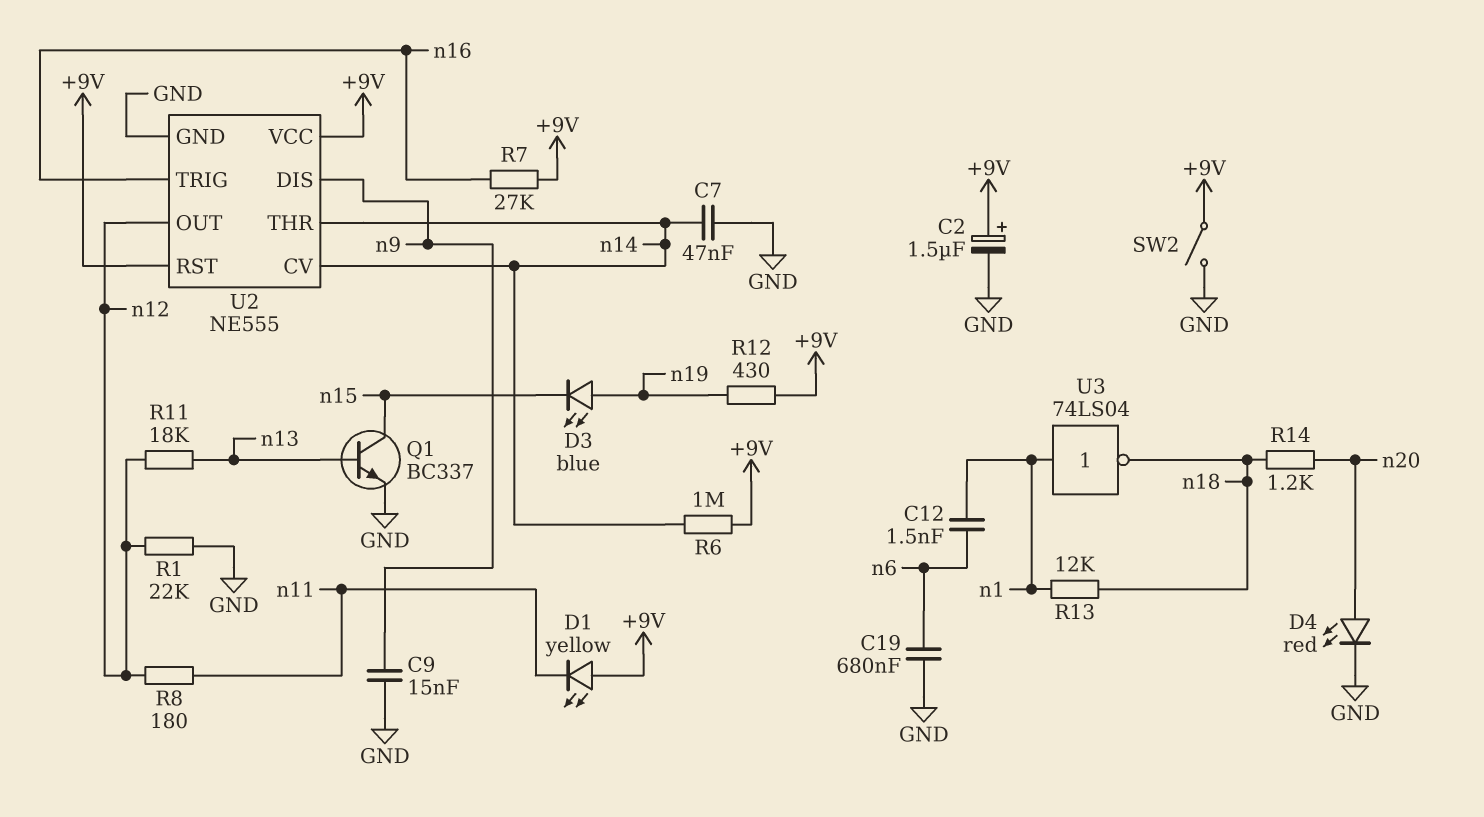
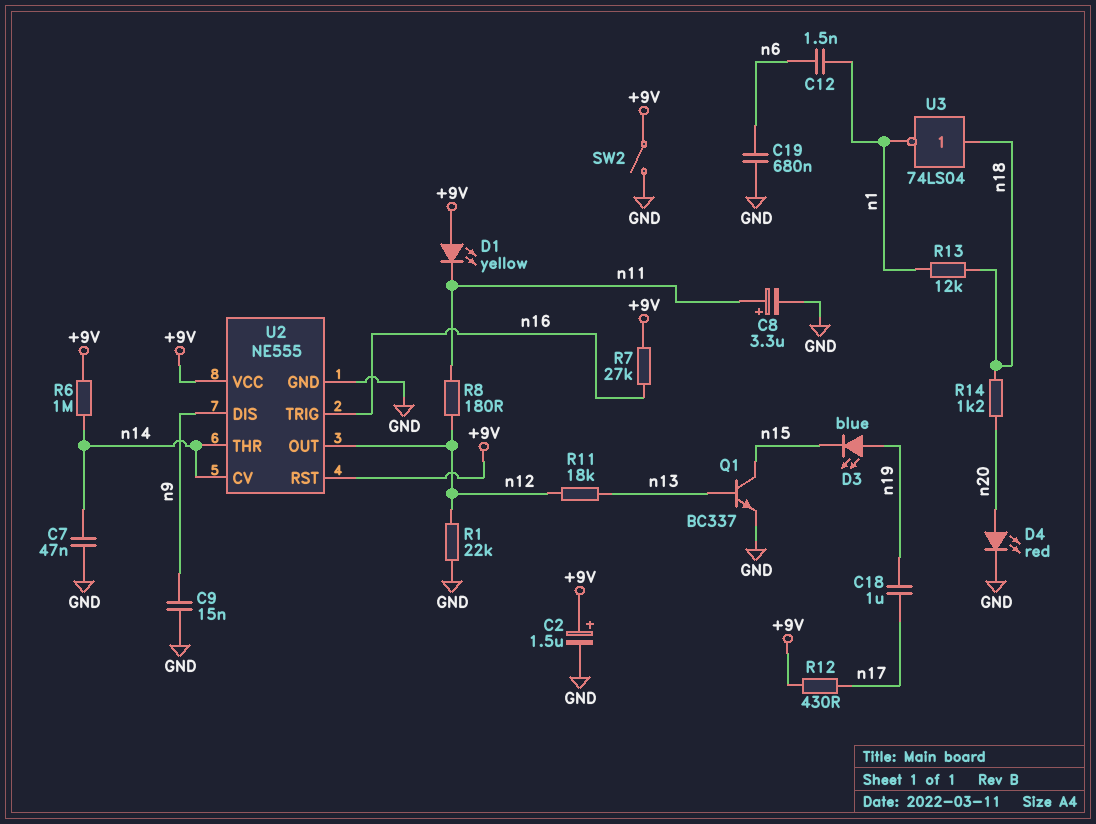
C8: none -> 3.3uF (plus n11, minus GND)
C18: none -> 1uF (n17, n19)
R12: 430 (+9V, n19) -> 430 (+9V, n17)
U3: NOT 74LS04 (in n1, out n18) -> NOT 74LS04 (in n18, out n1)

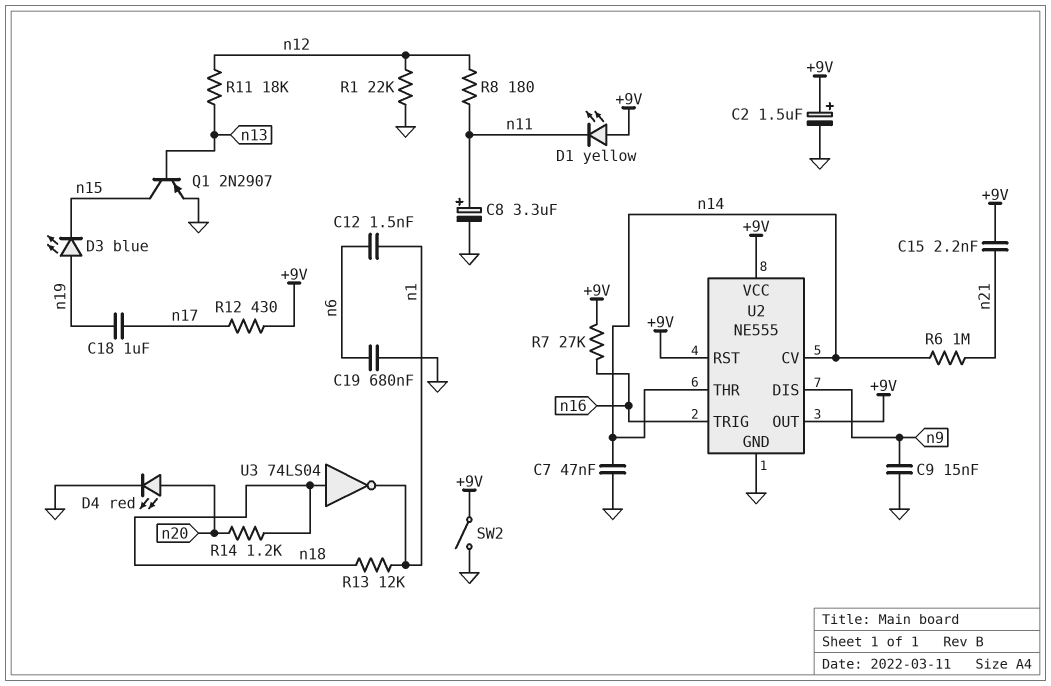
C15: none -> 2.2nF (+9V, n21)
Q1: NPN BC337 (B n13, C n15, E GND) -> PNP 2N2907 (B n13, C n15, E GND)
R6: 1M (+9V, n14) -> 1M (n14, n21)
U2 pin OUT: n12 -> +9V

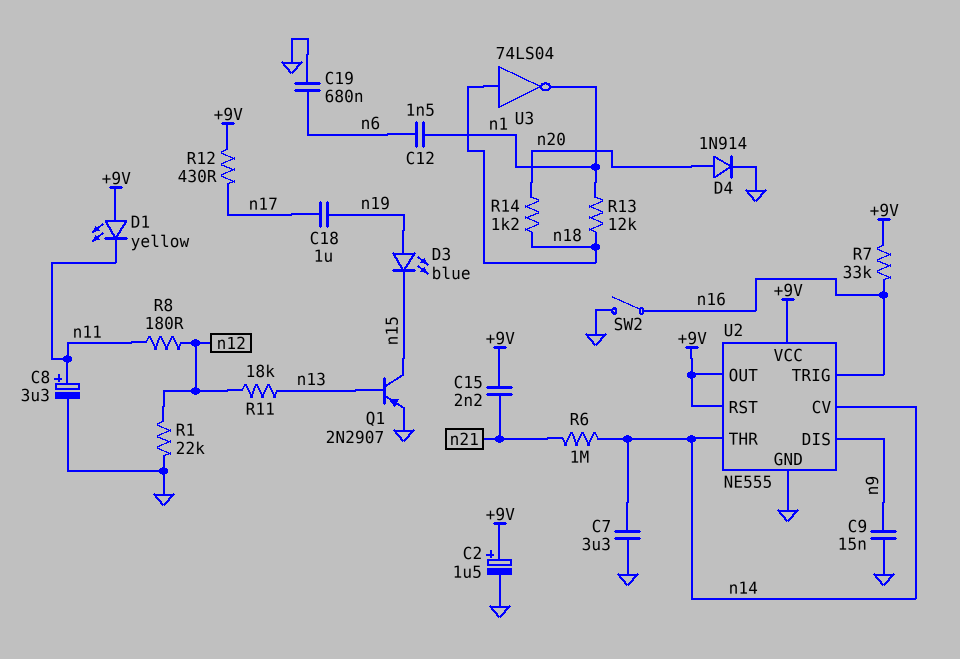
C7: 47nF (GND, n14) -> 3.3uF (GND, n14)
D4: LED red (A n20, K GND) -> diode 1N914 (A n20, K GND)
R7: 27k (+9V, n16) -> 33k (+9V, n16)
SW2: switch (+9V, GND) -> switch (GND, n16)

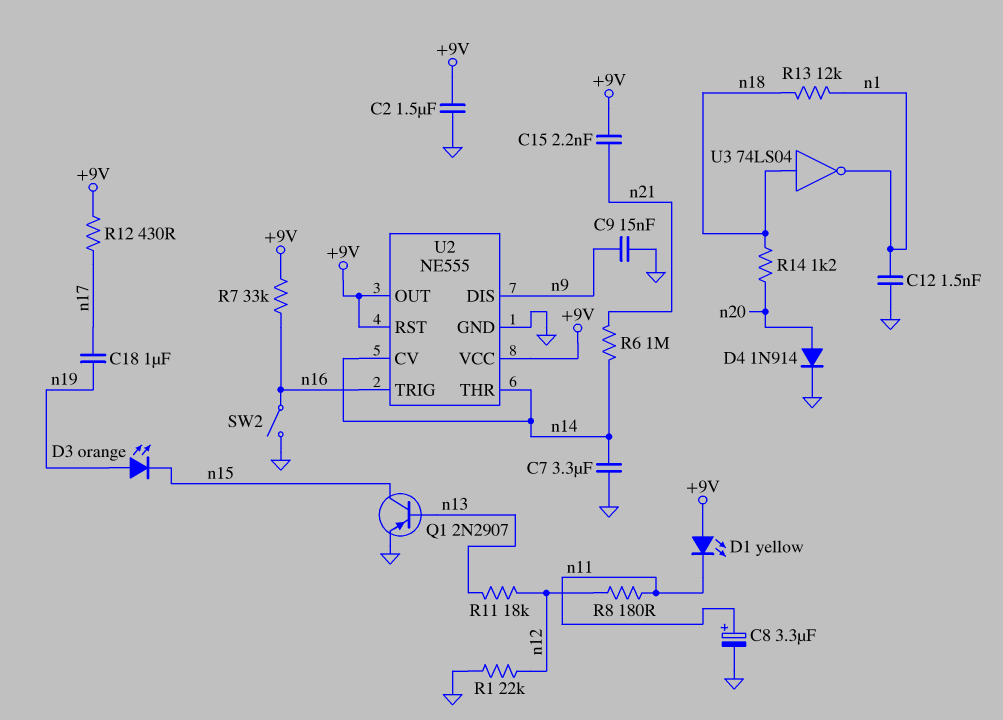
C2: 1.5uF (plus +9V, minus GND) -> 1.5uF (+9V, GND)
C12: 1.5nF (n1, n6) -> 1.5nF (GND, n1)
C19: 680nF (GND, n6) -> none
D3: LED blue (A n19, K n15) -> LED orange (A n19, K n15)

